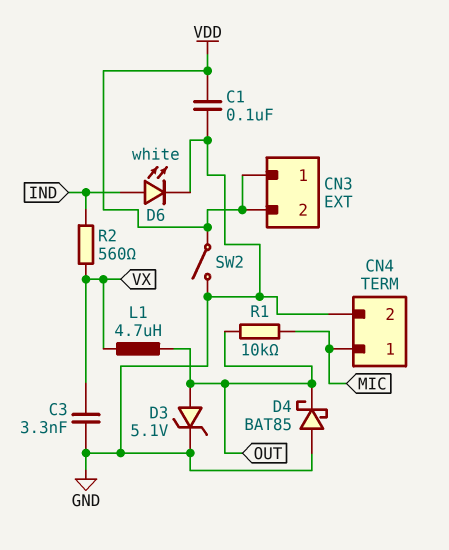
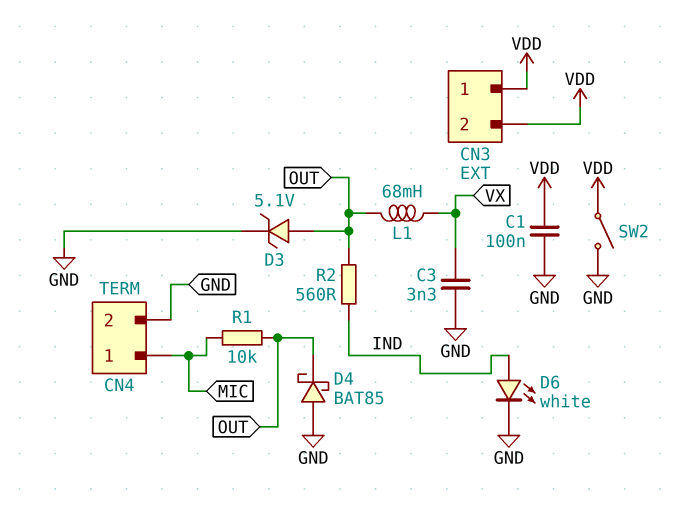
L1: 4.7uH (OUT, VX) -> 68mH (OUT, VX)
R2: 560 (IND, VX) -> 560 (IND, OUT)

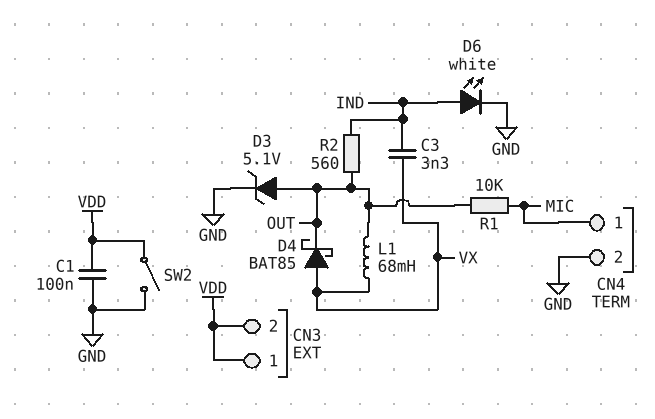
C3: 3.3nF (GND, VX) -> 3.3nF (IND, VX)
D4: schottky BAT85 (A GND, K OUT) -> schottky BAT85 (A VX, K OUT)

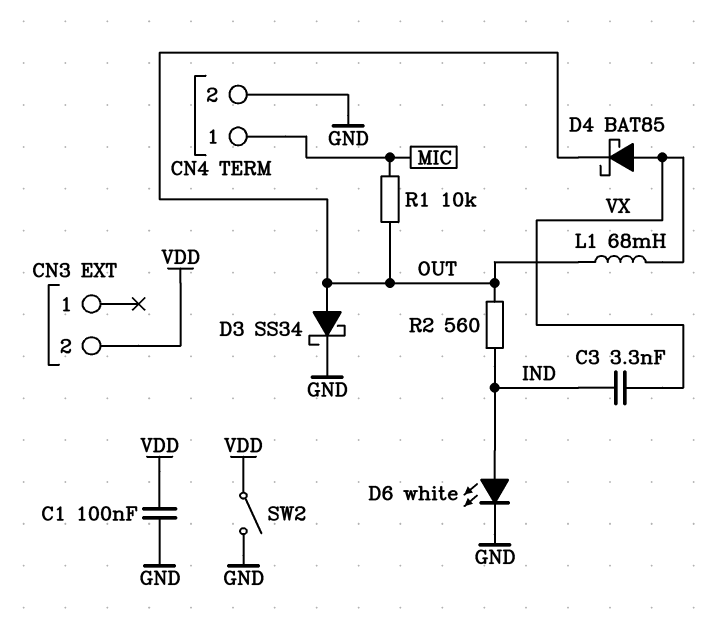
CN3 pin 1: VDD -> none
D3: zener 5.1V (A OUT, K GND) -> schottky SS34 (A OUT, K GND)

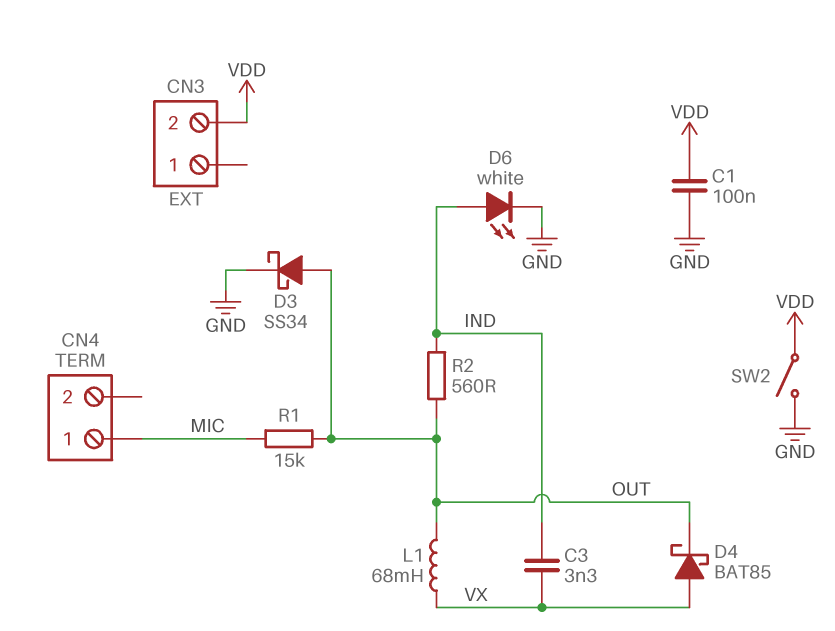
CN4 pin 2: GND -> none
R1: 10k (MIC, OUT) -> 15k (MIC, OUT)

